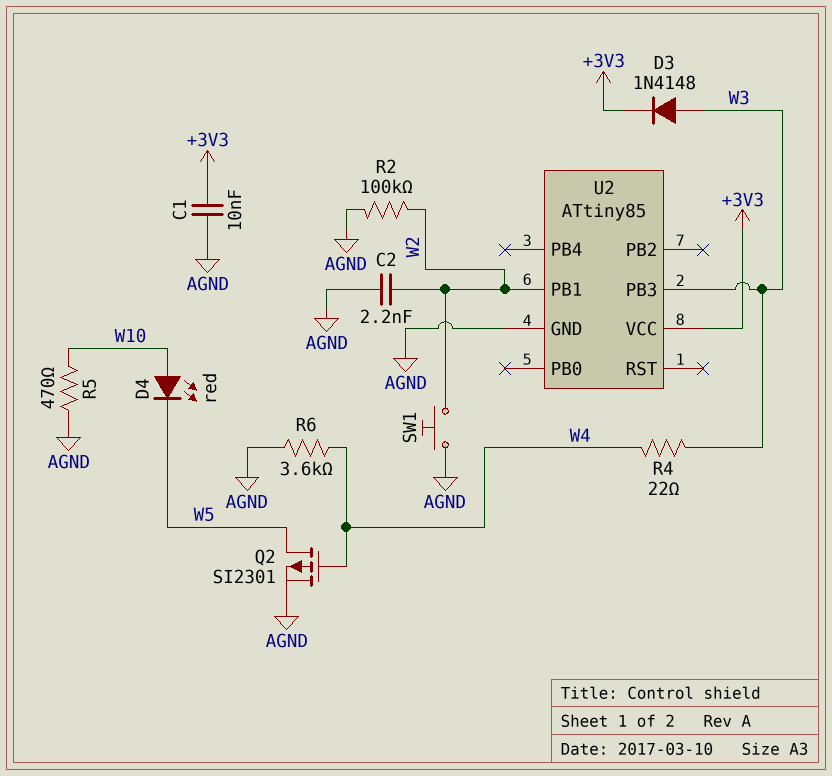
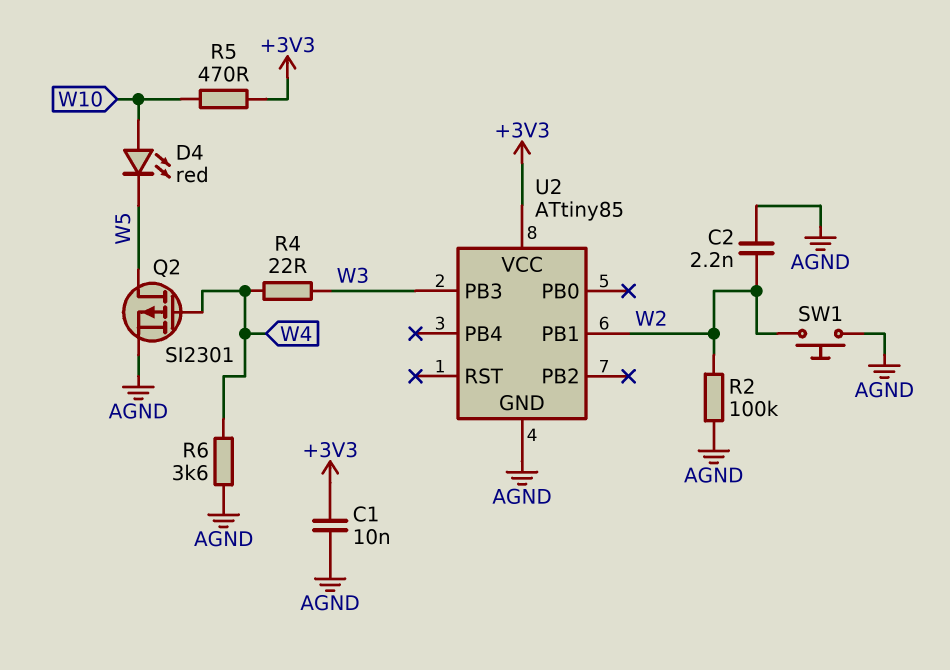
D3: diode 1N4148 (A W3, K +3V3) -> none
R5: 470 (AGND, W10) -> 470 (+3V3, W10)

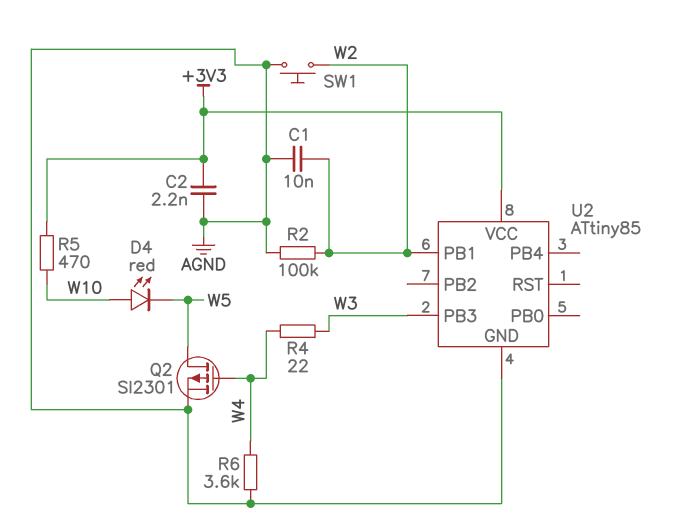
C1: 10nF (+3V3, AGND) -> 10nF (AGND, W2)
C2: 2.2nF (AGND, W2) -> 2.2nF (+3V3, AGND)

